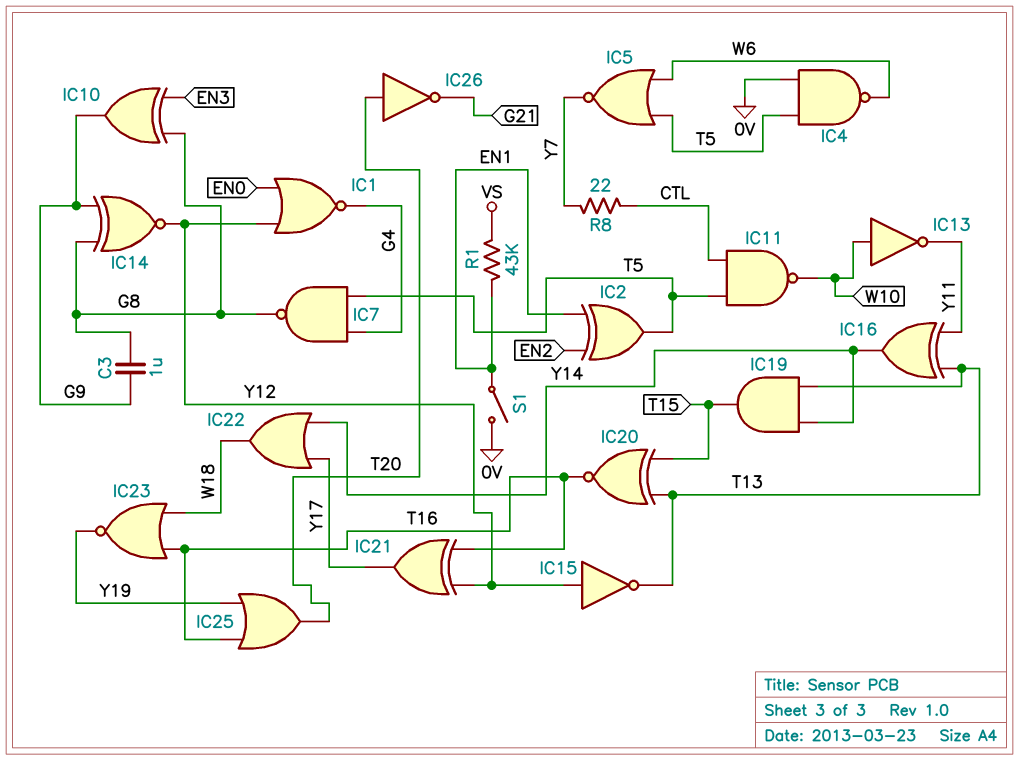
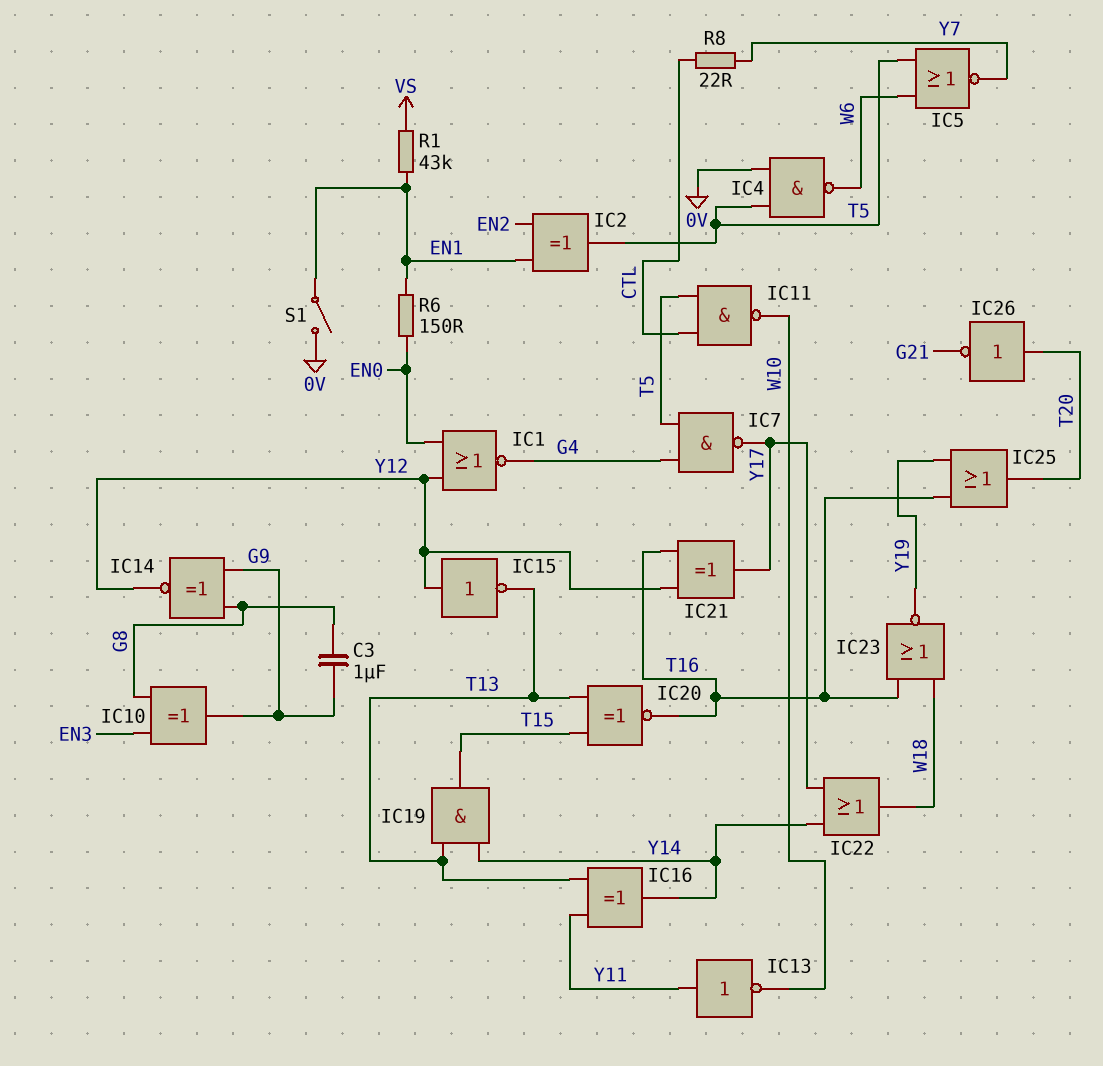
IC7: NAND (in G4, in T5, out G8) -> NAND (in G4, in T5, out Y17)
IC13: NOT (in W10, out Y11) -> NOT (in Y11, out W10)
R6: none -> 150 (EN0, EN1)

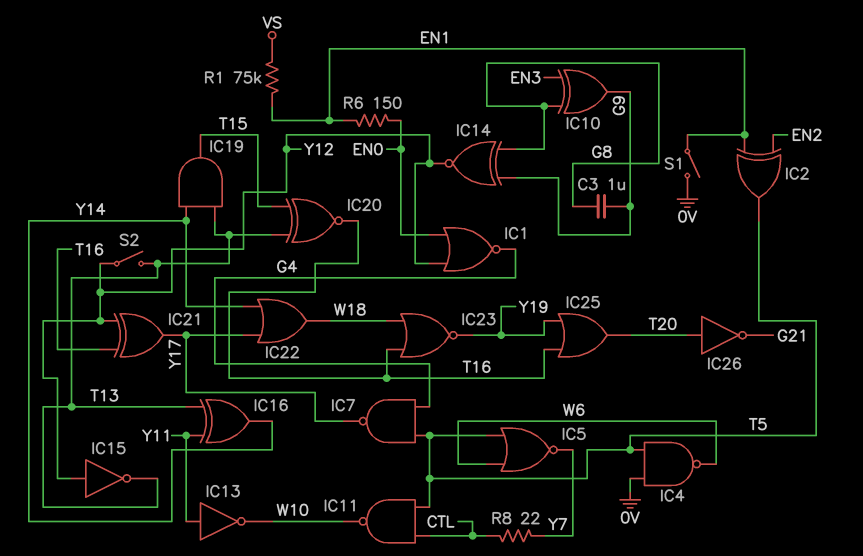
R1: 43k (EN1, VS) -> 75k (EN1, VS)
S2: none -> switch (T13, Y12)

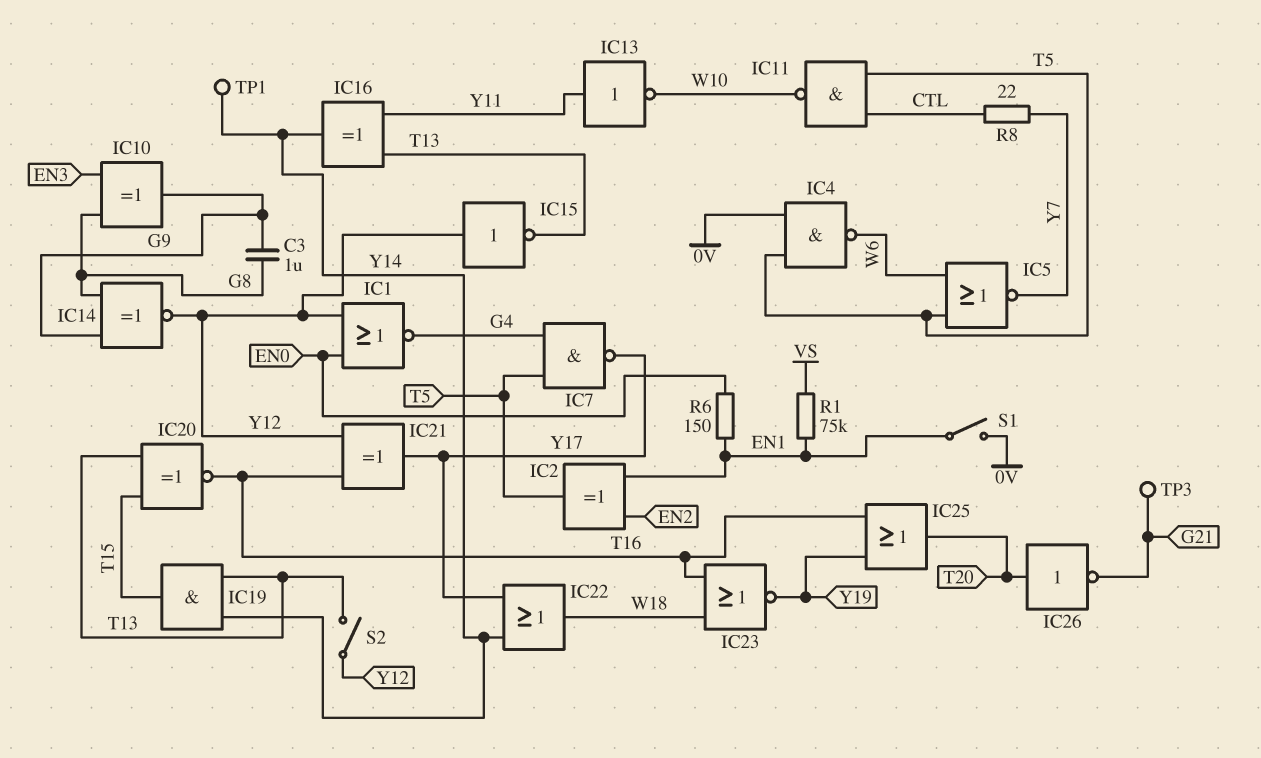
TP1: none -> test point (Y14)
TP3: none -> test point (G21)

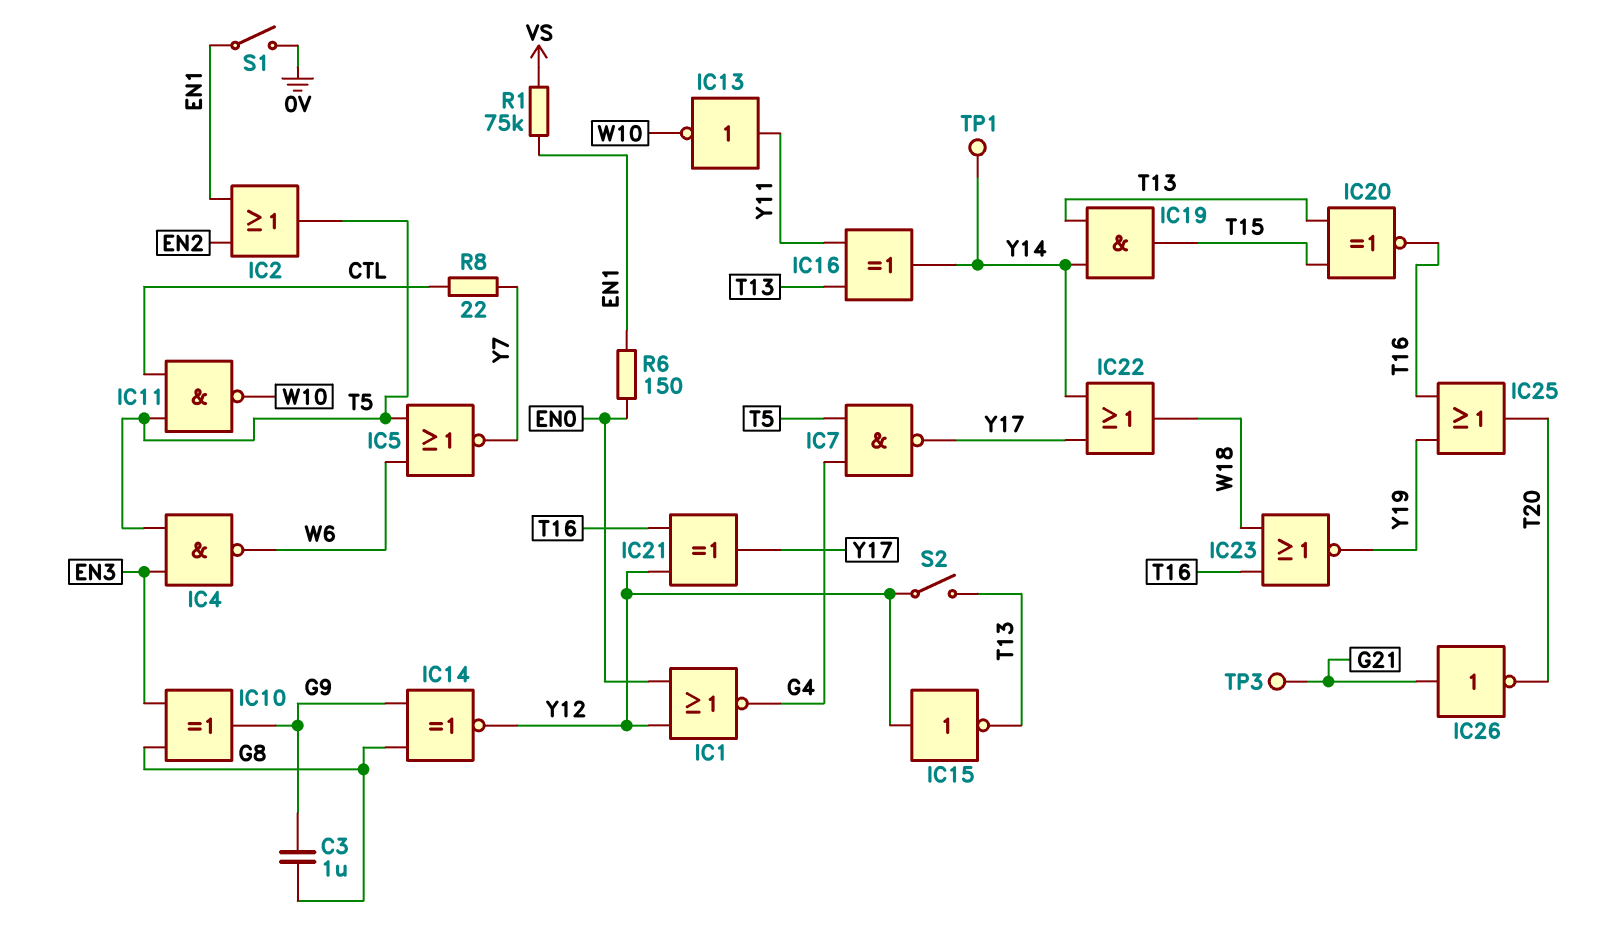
IC2: XOR (in EN1, in EN2, out T5) -> OR (in EN1, in EN2, out T5)
IC4: NAND (in 0V, in T5, out W6) -> NAND (in EN3, in T5, out W6)
IC26: NOT (in T20, out G21) -> NOT (in G21, out T20)

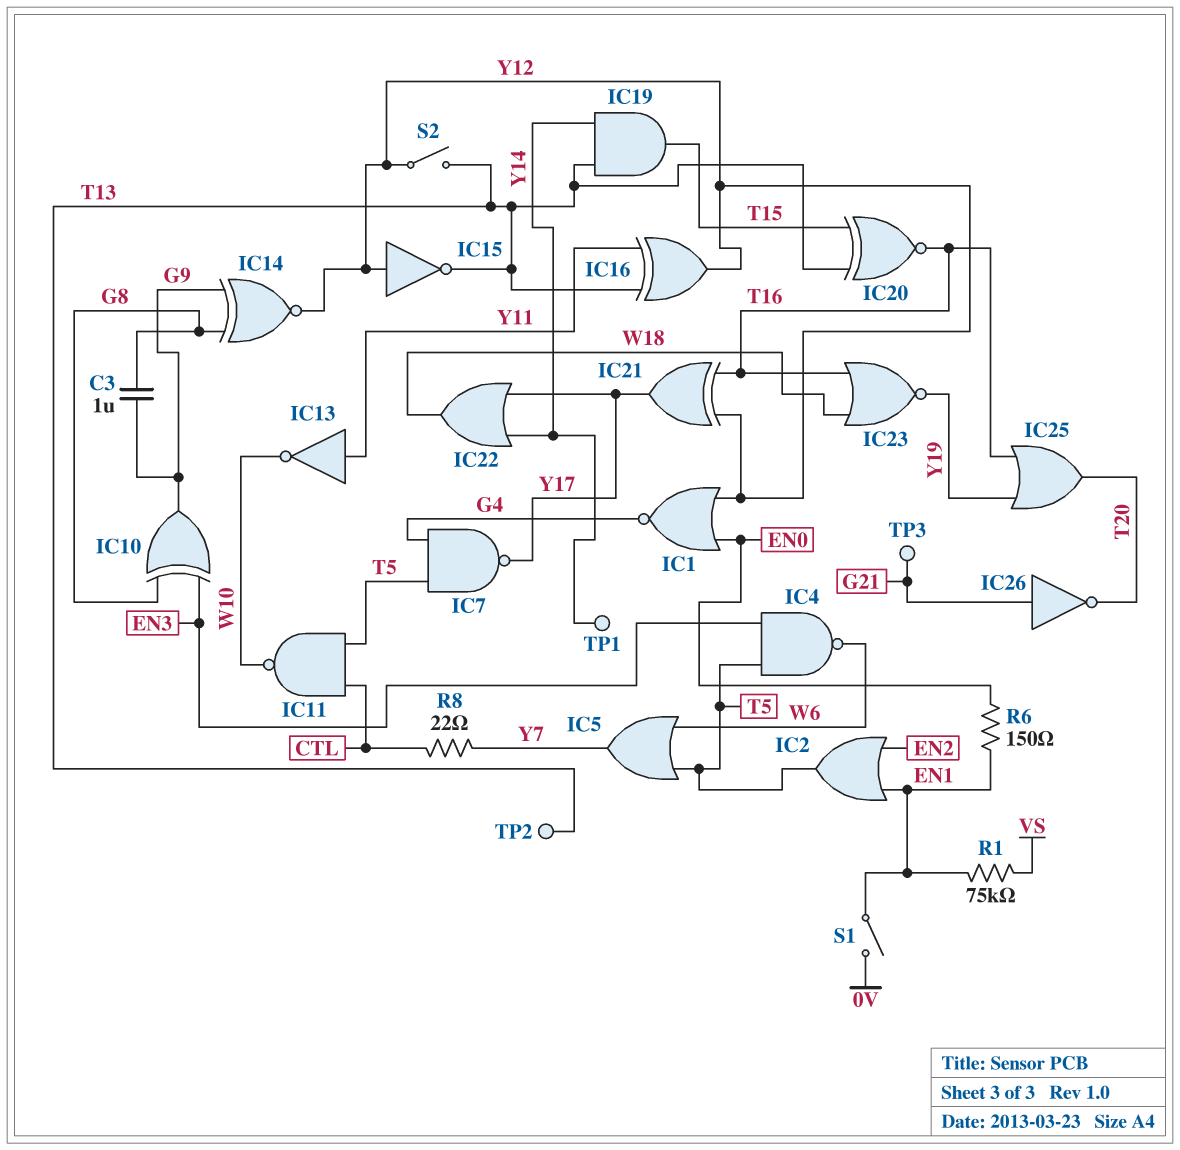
IC5: NOR (in T5, in W6, out Y7) -> OR (in T5, in W6, out Y7)
IC16: XOR (in T13, in Y11, out Y14) -> XOR (in T13, in Y11, out Y12)
TP2: none -> test point (T13)

